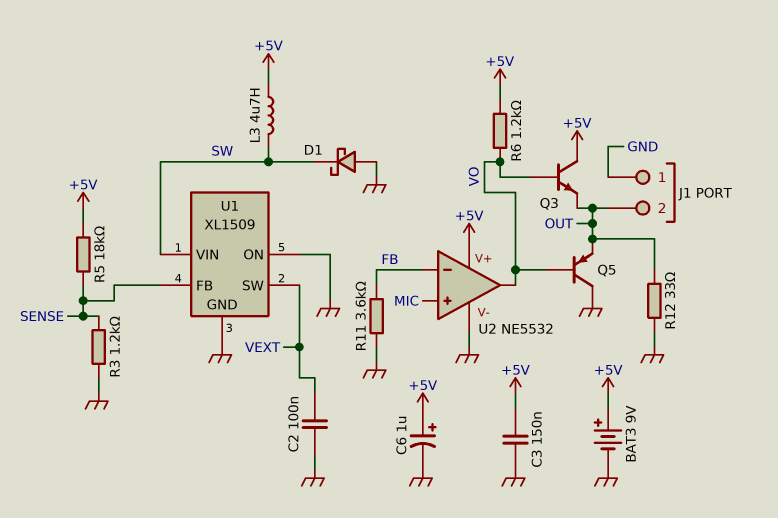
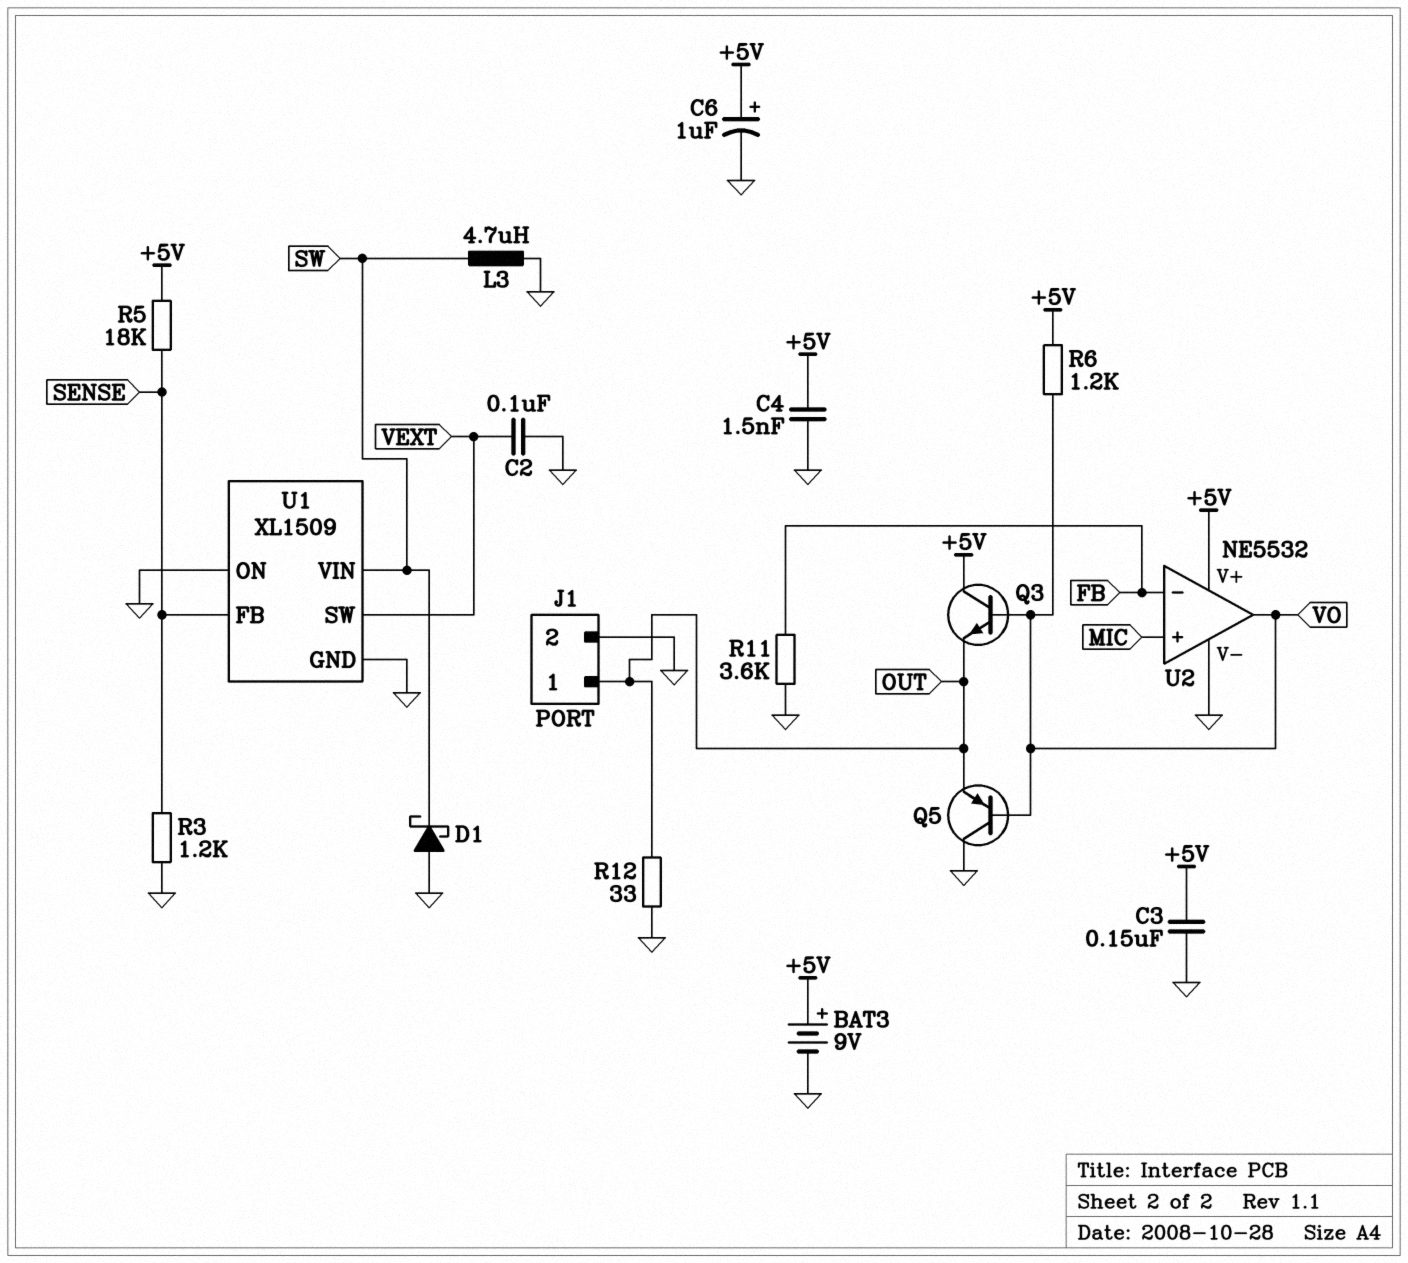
C4: none -> 1.5nF (+5V, GND)
J1 pin 1: GND -> OUT
J1 pin 2: OUT -> GND
L3: 4.7uH (+5V, SW) -> 4.7uH (GND, SW)

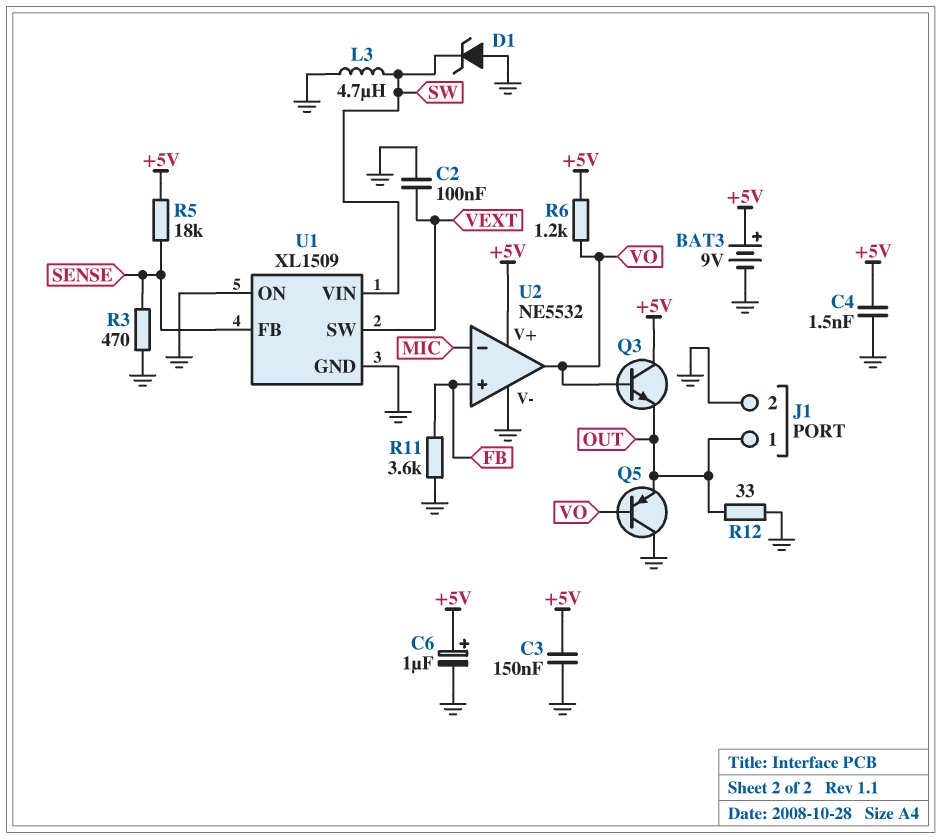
D1: schottky (A GND, K SW) -> zener (A GND, K SW)
R3: 1.2k (GND, SENSE) -> 470 (GND, SENSE)
U2 pin in+: MIC -> FB
U2 pin in-: FB -> MIC

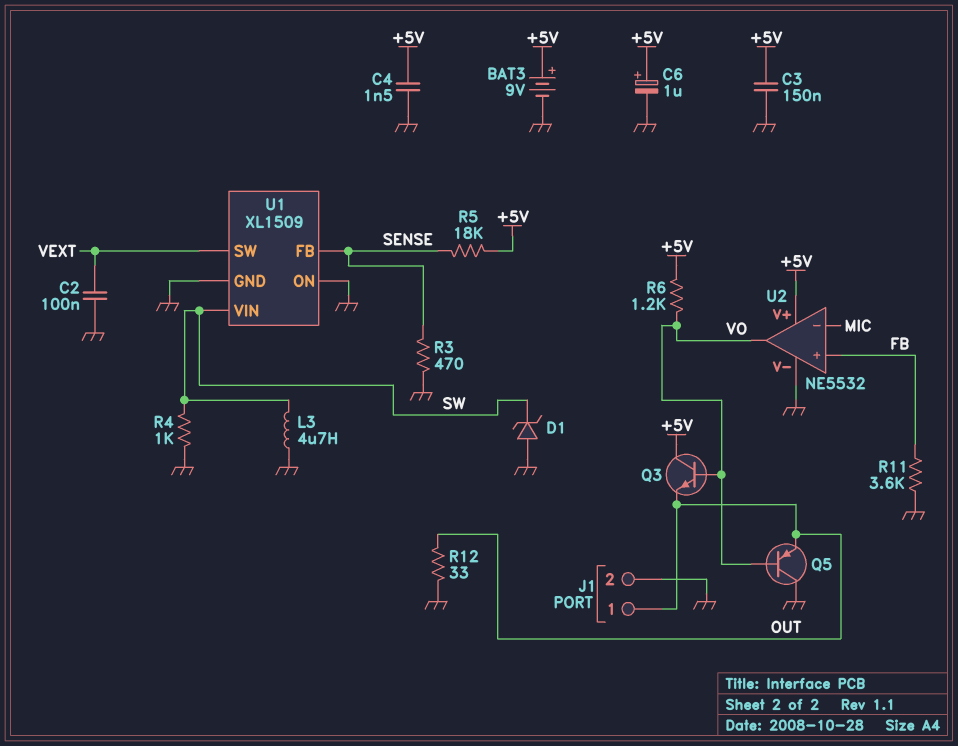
R4: none -> 1k (GND, SW)

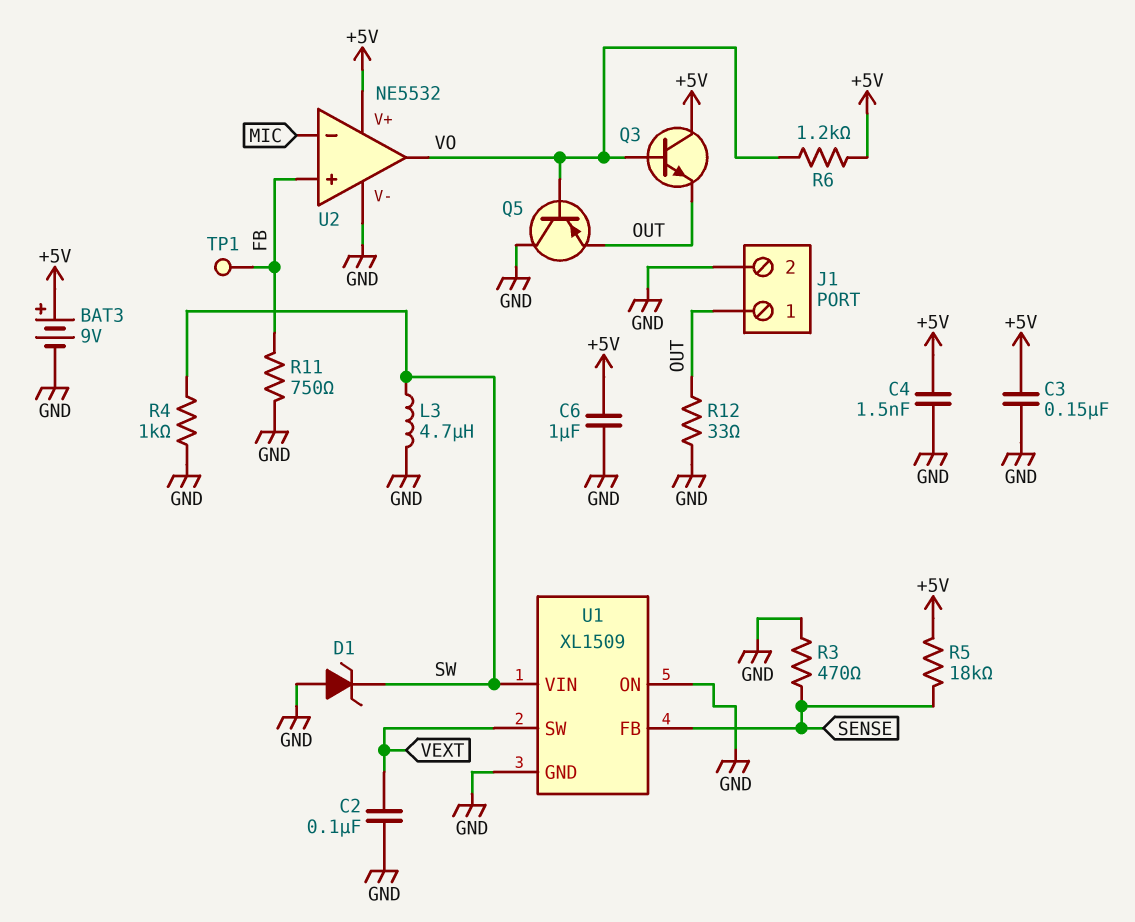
C6: 1uF (plus +5V, minus GND) -> 1uF (+5V, GND)
R11: 3.6k (FB, GND) -> 750 (FB, GND)
TP1: none -> test point (FB)

